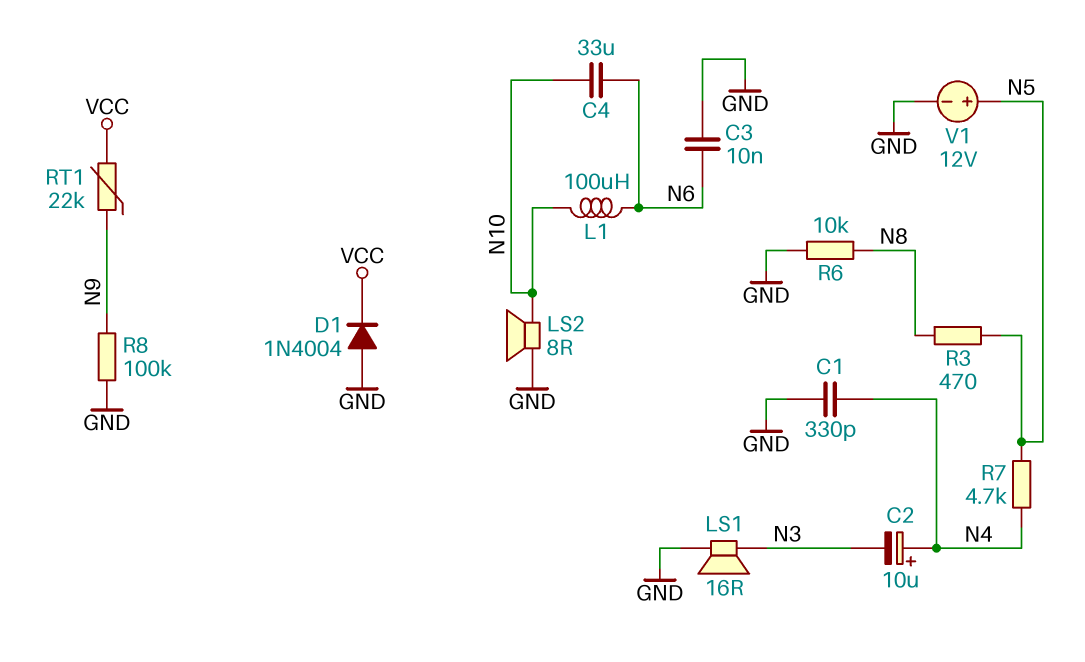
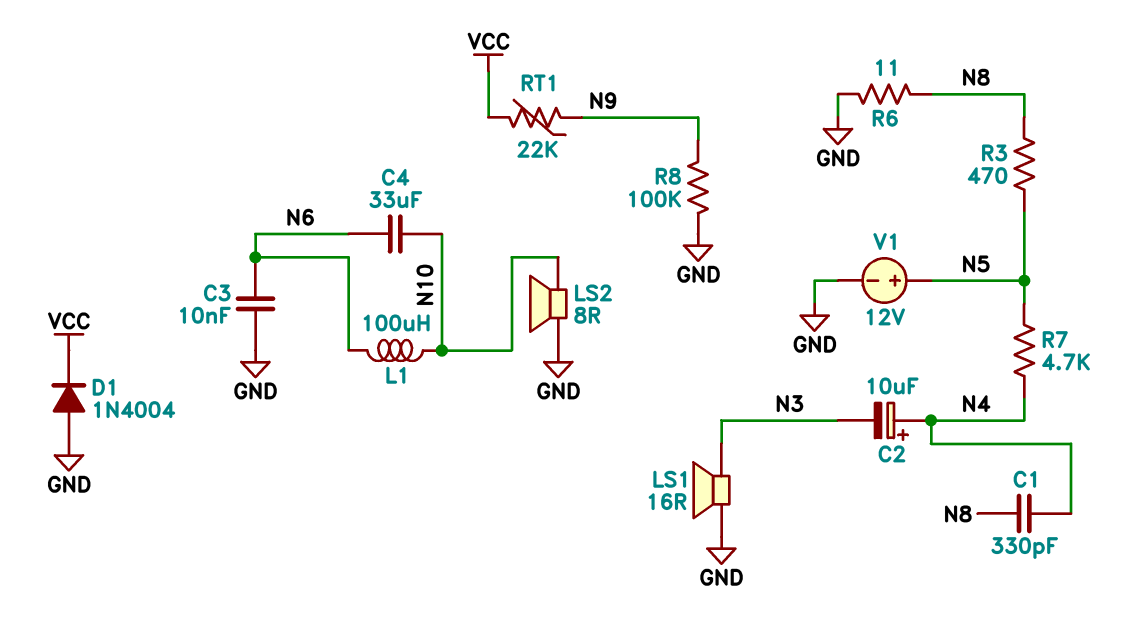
C1: 330pF (GND, N4) -> 330pF (N4, N8)
R6: 10k (GND, N8) -> 11 (GND, N8)

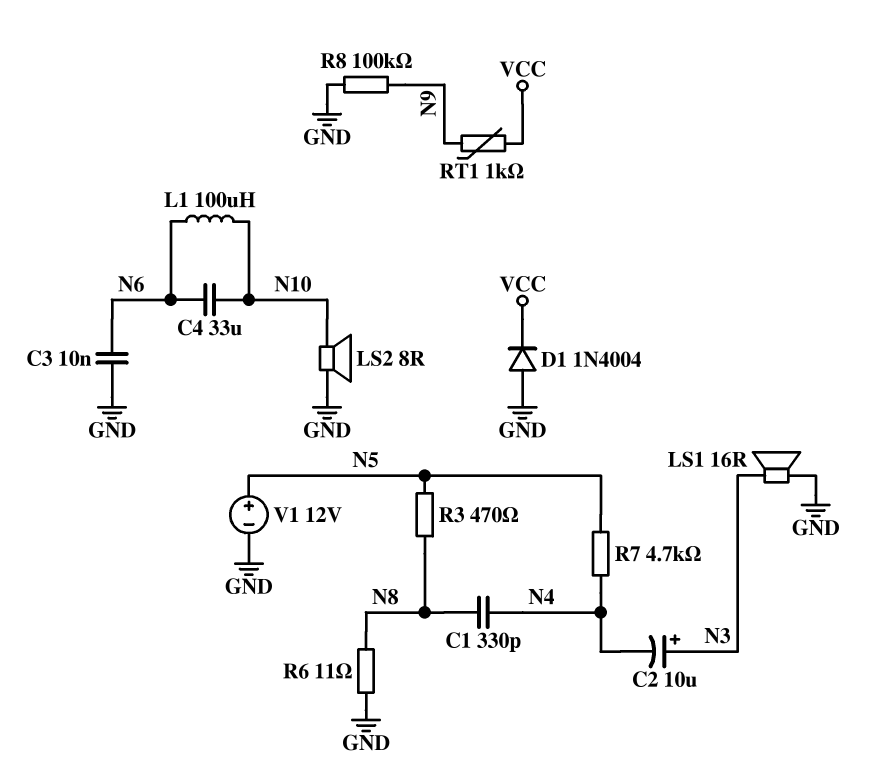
C2: 10uF (plus N4, minus N3) -> 10uF (plus N3, minus N4)
RT1: 22k (N9, VCC) -> 1k (N9, VCC)

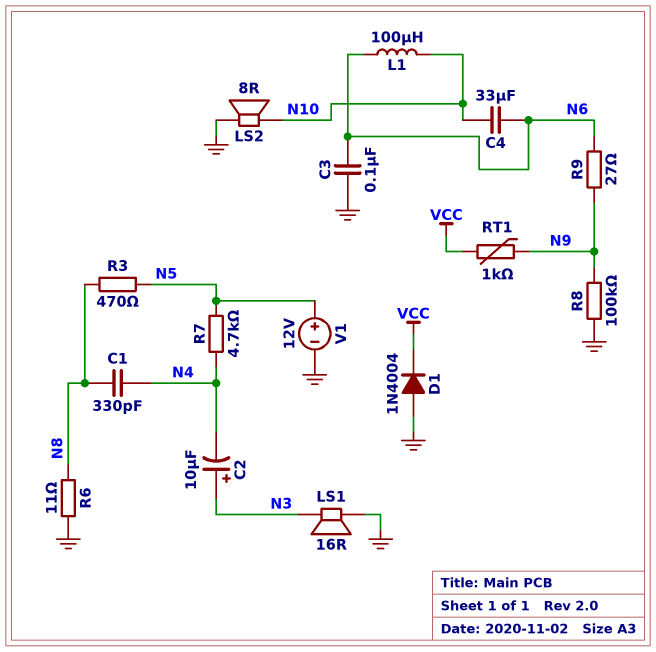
C3: 10nF (GND, N6) -> 100nF (GND, N6)
R9: none -> 27 (N6, N9)

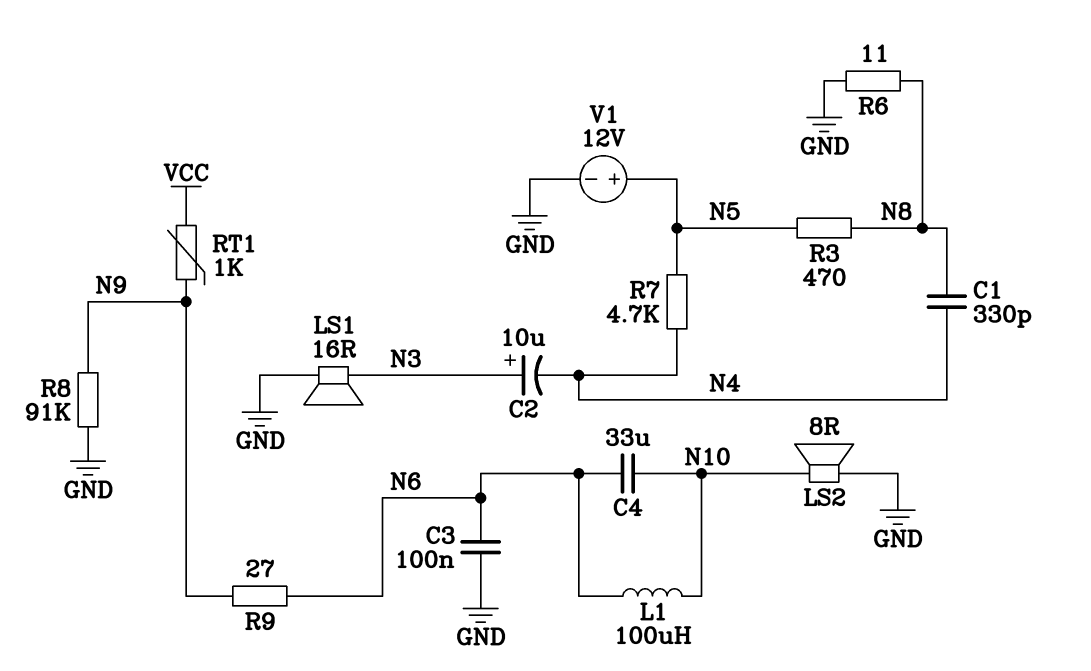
D1: diode 1N4004 (A GND, K VCC) -> none
R8: 100k (GND, N9) -> 91k (GND, N9)

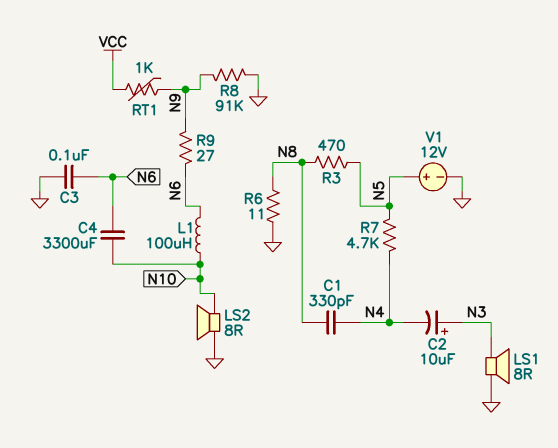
C4: 33uF (N6, N10) -> 3300uF (N6, N10)
LS1: speaker 16R (GND, N3) -> speaker 8R (GND, N3)

